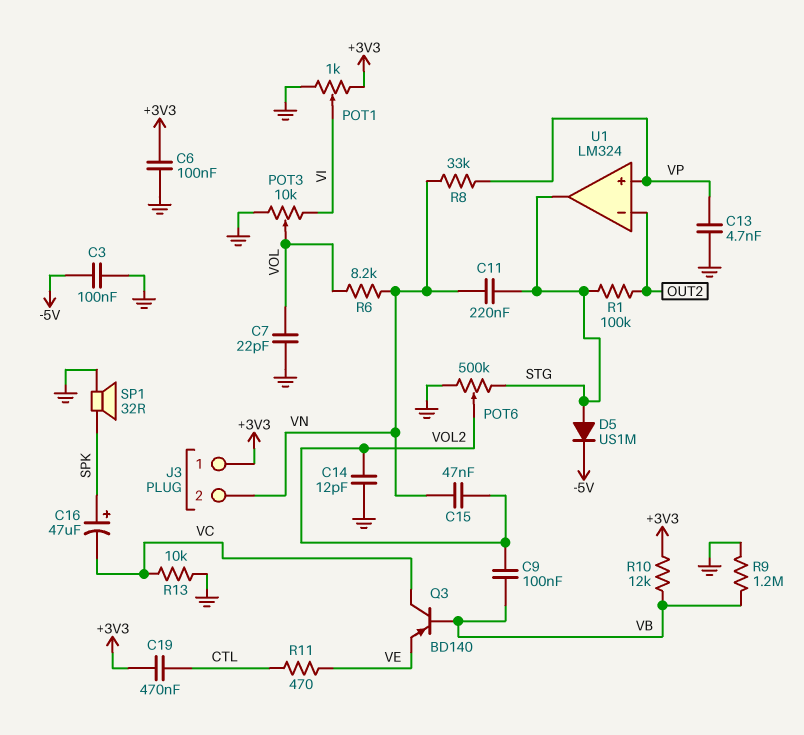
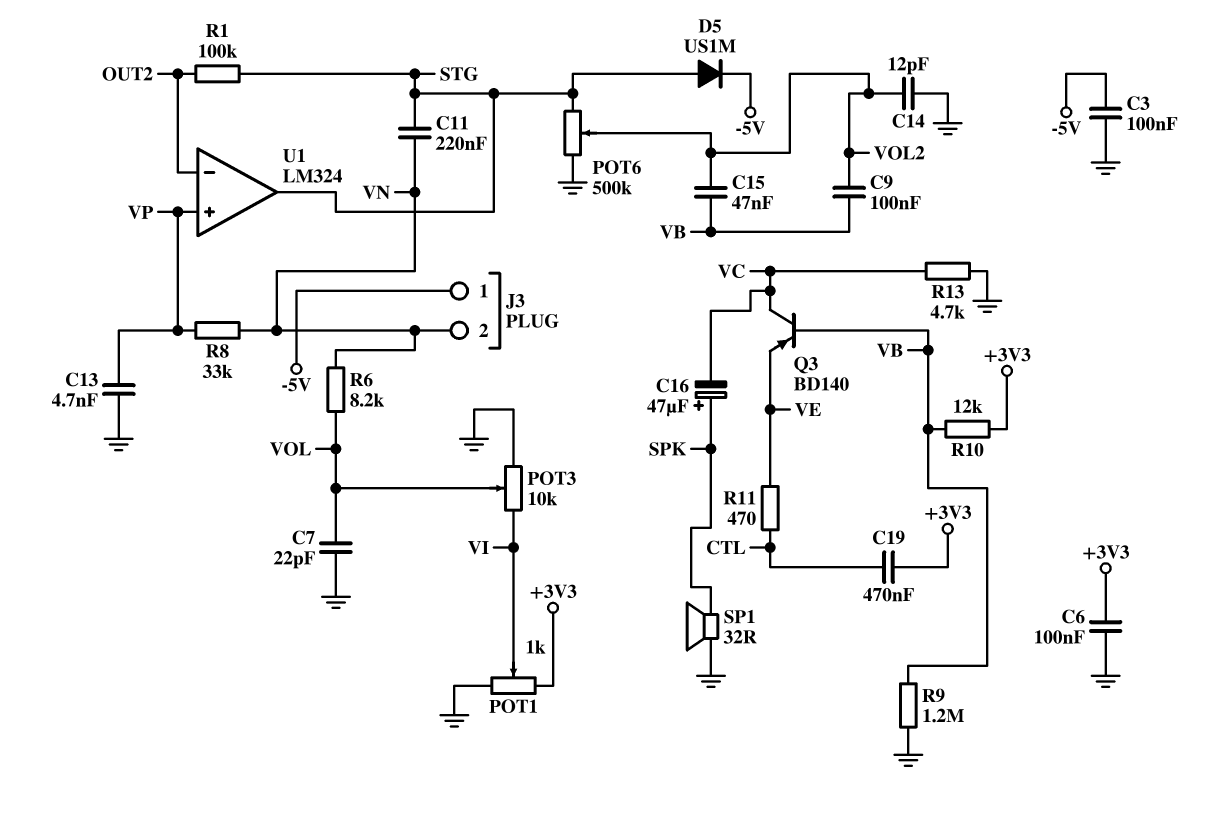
C15: 47nF (VN, VOL2) -> 47nF (VB, VOL2)
J3 pin 1: +3V3 -> -5V
R13: 10k (GND, VC) -> 4.7k (GND, VC)

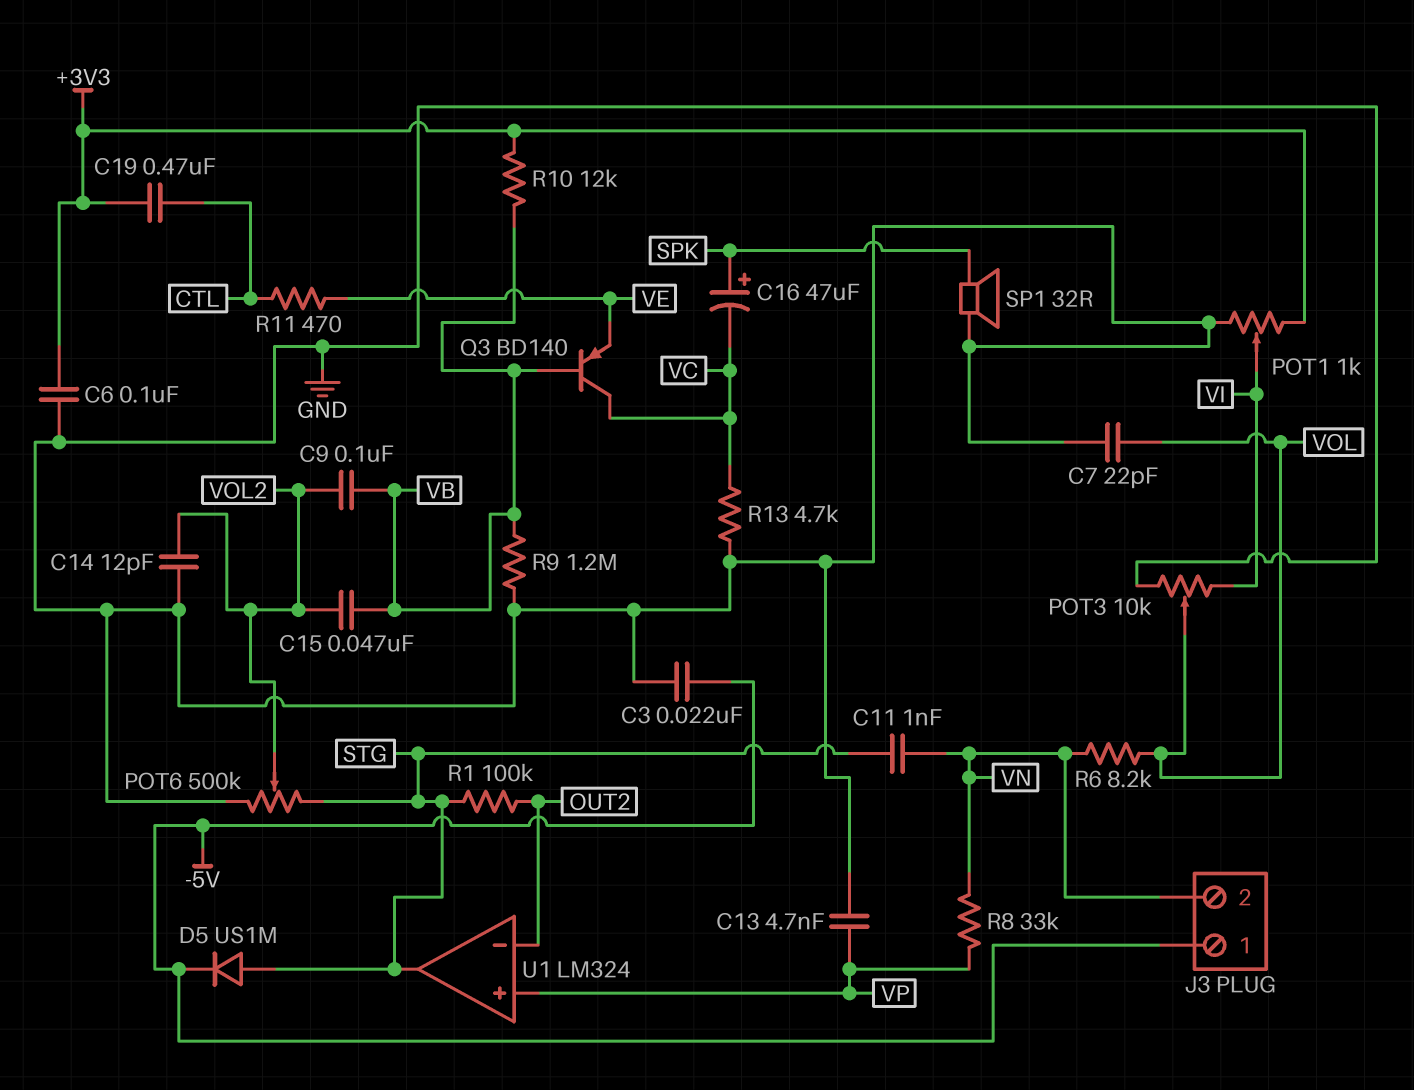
C3: 100nF (-5V, GND) -> 22nF (-5V, GND)
C11: 220nF (STG, VN) -> 1nF (STG, VN)

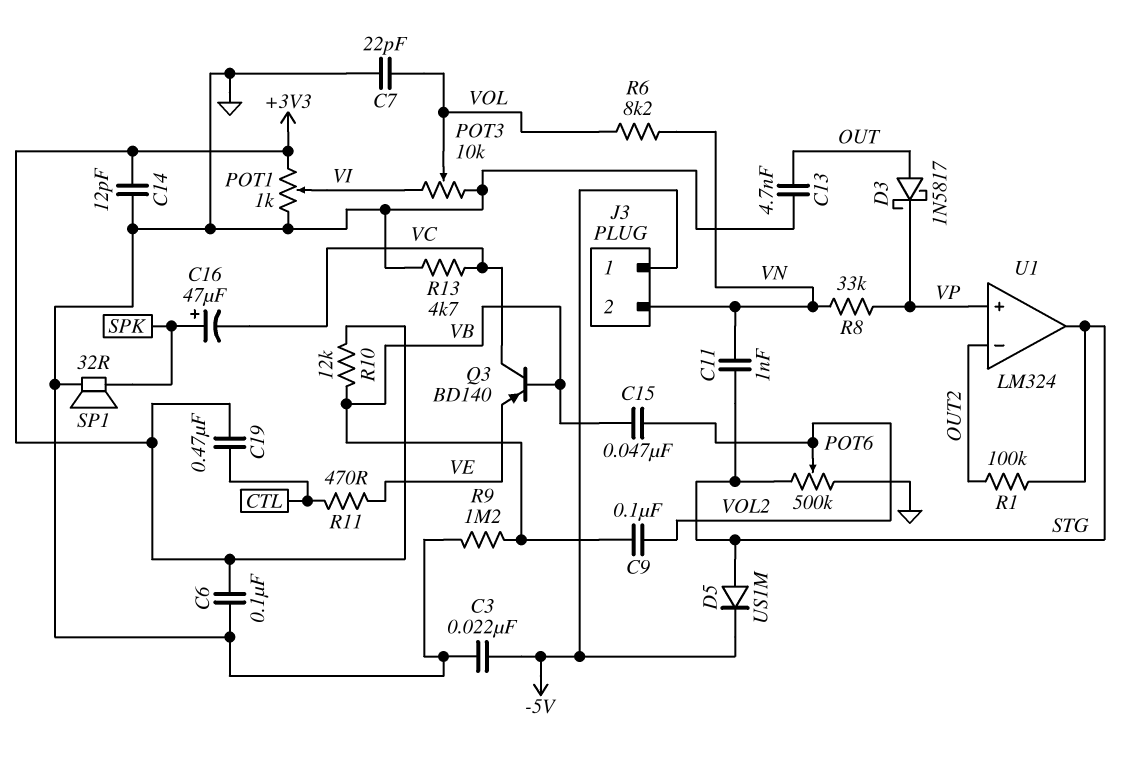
C13: 4.7nF (GND, VP) -> 4.7nF (GND, OUT)
C14: 12pF (GND, VOL2) -> 12pF (+3V3, GND)
D3: none -> schottky 1N5817 (A OUT, K VP)

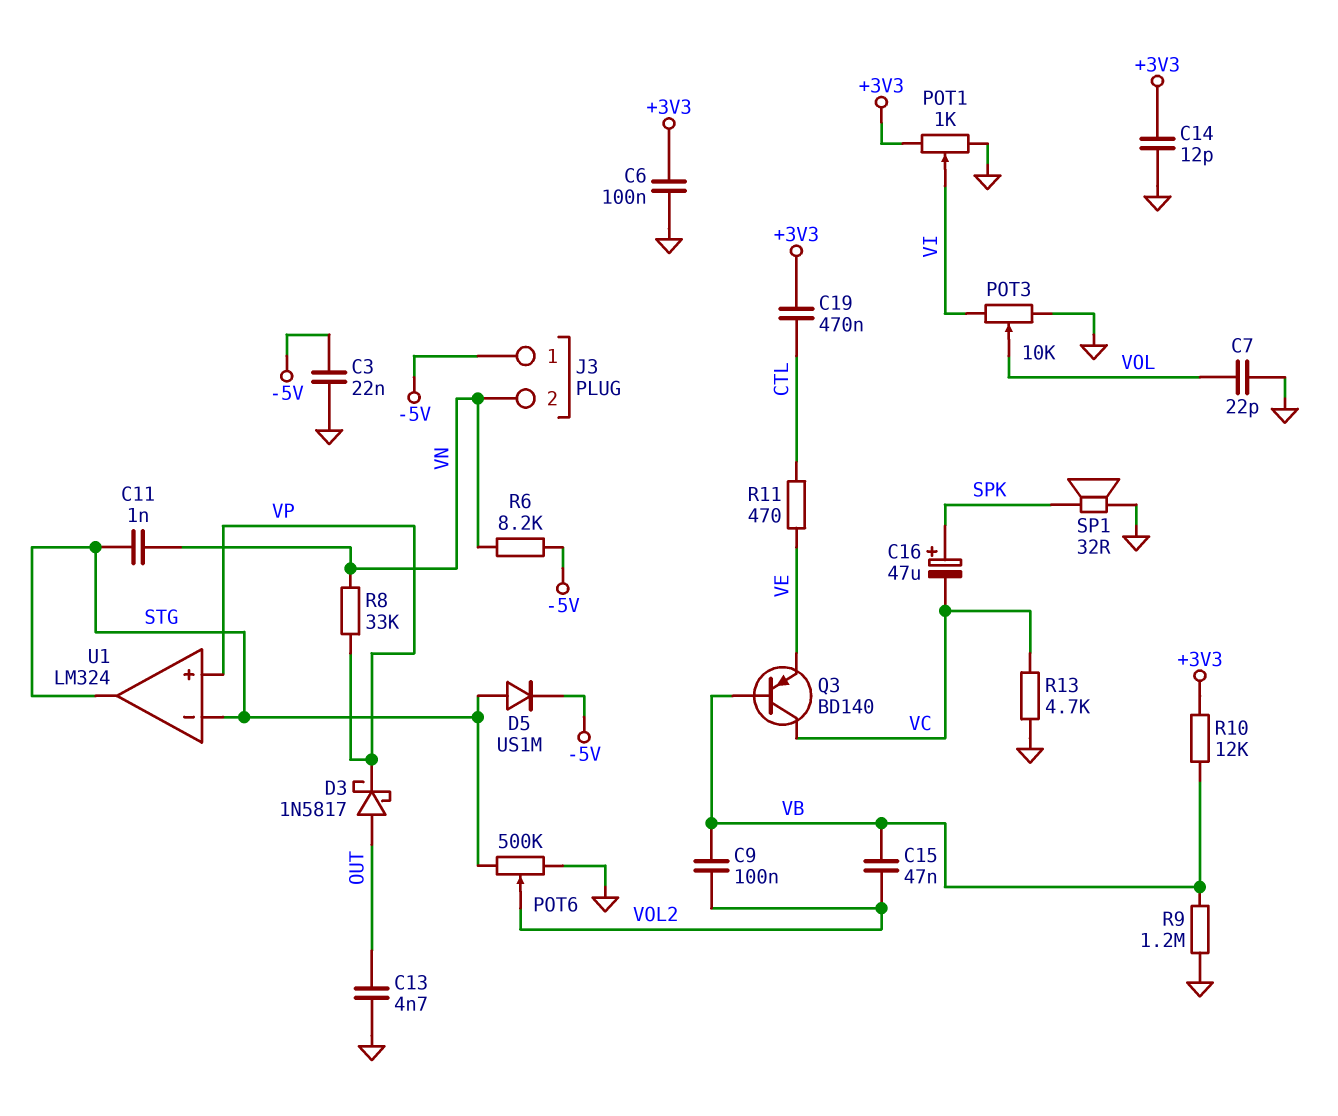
R1: 100k (OUT2, STG) -> none
R6: 8.2k (VN, VOL) -> 8.2k (-5V, VN)
U1 pin in-: OUT2 -> STG

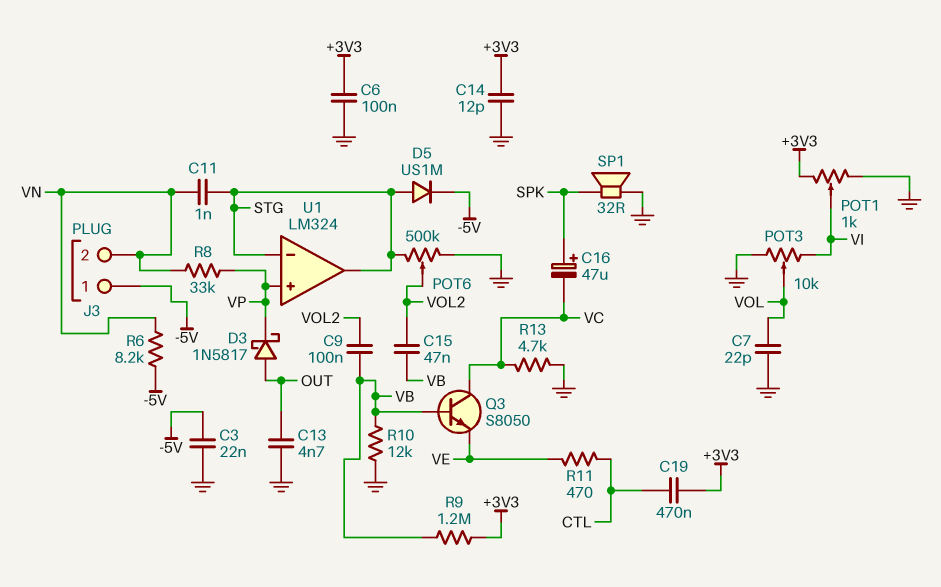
Q3: PNP BD140 (B VB, C VC, E VE) -> NPN S8050 (B VB, C VC, E VE)
R9: 1.2M (GND, VB) -> 1.2M (+3V3, VB)
R10: 12k (+3V3, VB) -> 12k (GND, VB)

